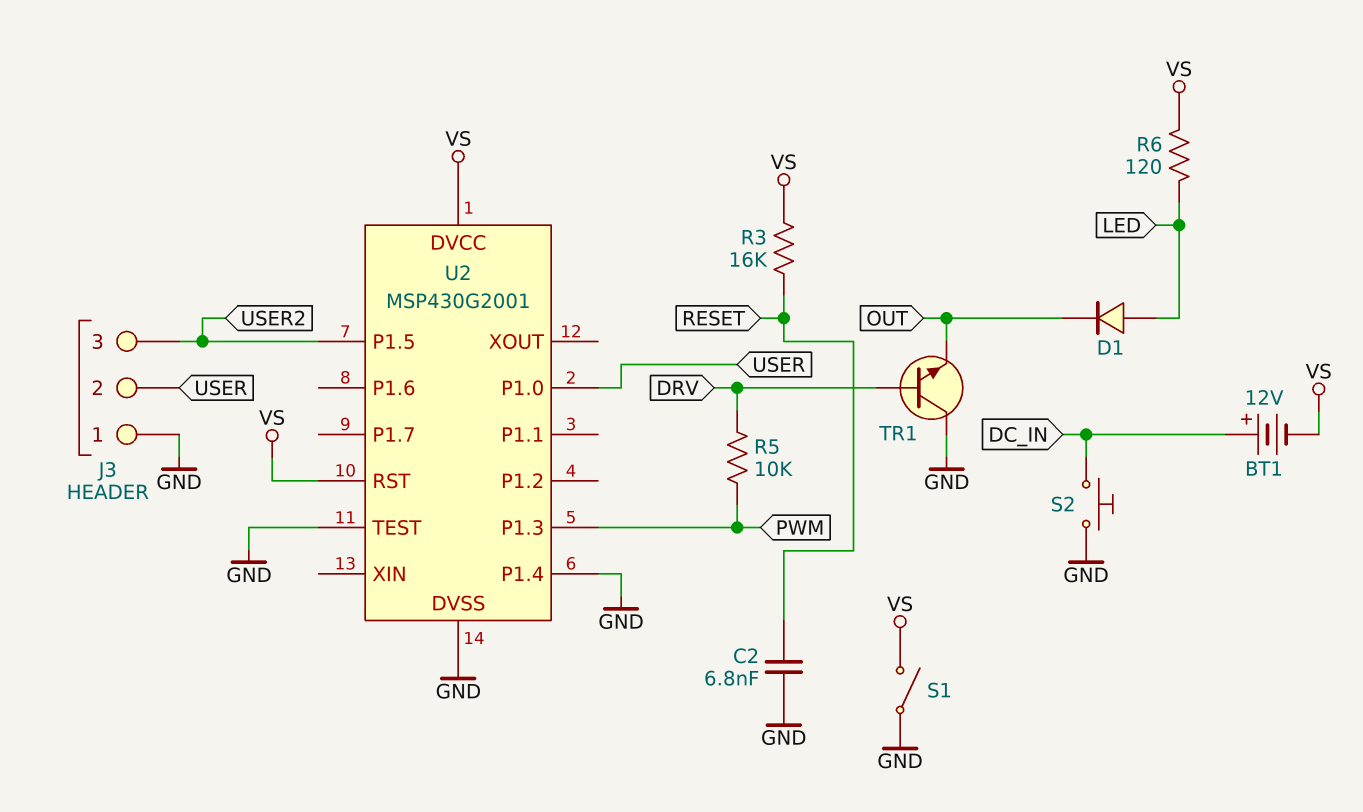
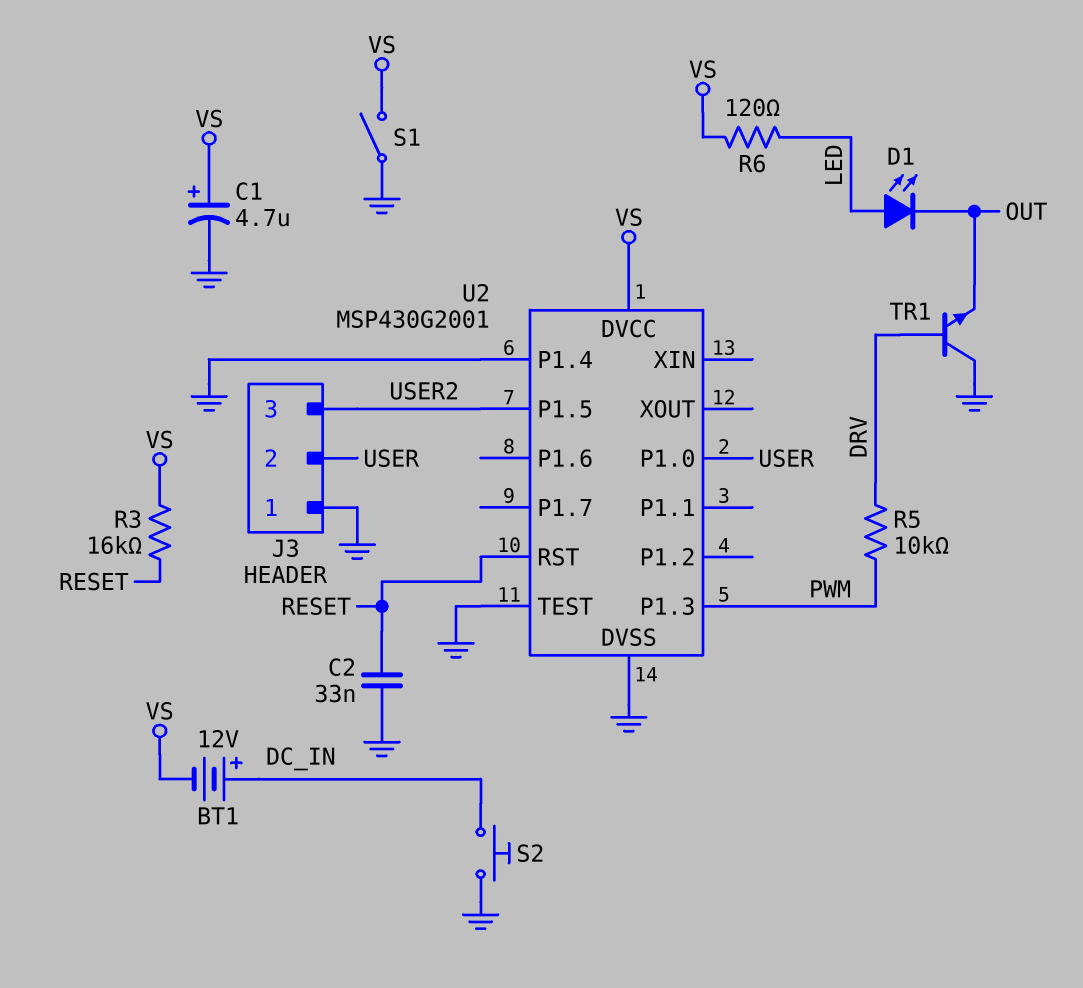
C1: none -> 4.7uF (plus VS, minus GND)
C2: 6.8nF (GND, RESET) -> 33nF (GND, RESET)
D1: diode (A LED, K OUT) -> LED (A LED, K OUT)
U2 pin RST: VS -> RESET

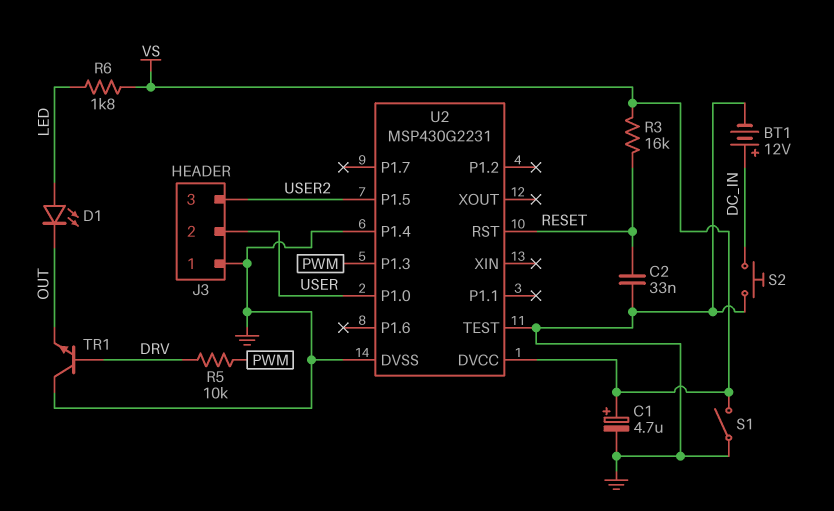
BT1: 12V (plus DC_IN, minus VS) -> 12V (plus DC_IN, minus GND)
R6: 120 (LED, VS) -> 1.8k (LED, VS)
U2: MSP430G2001 -> MSP430G2231

